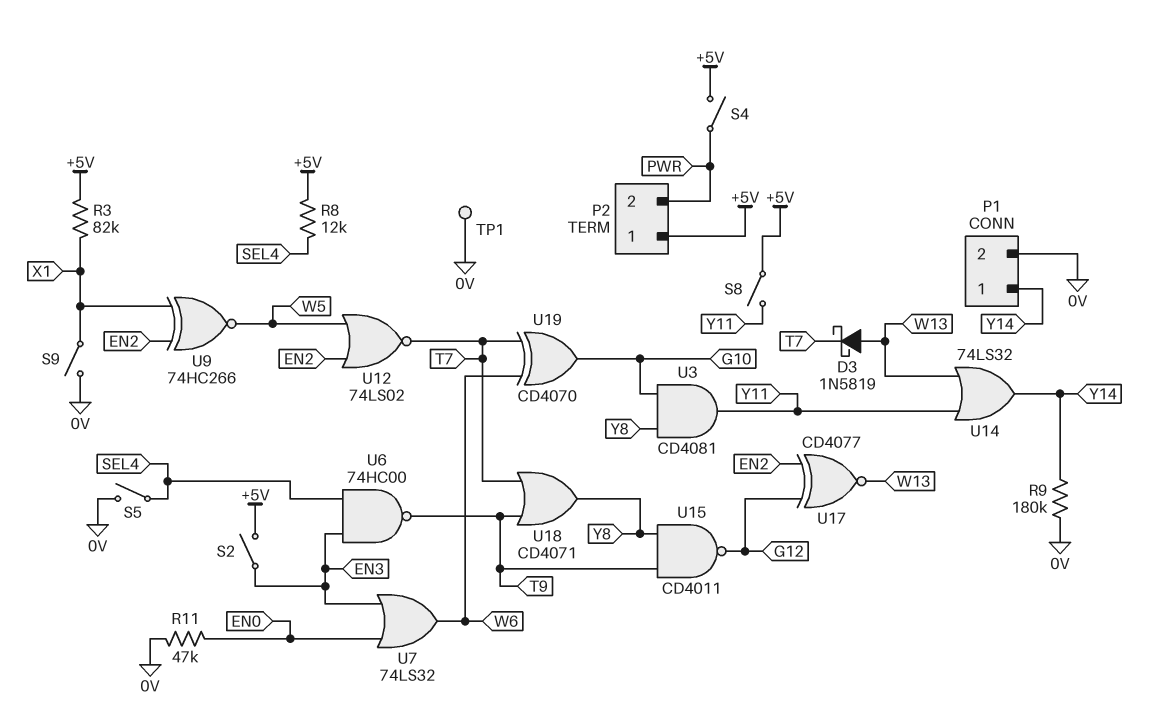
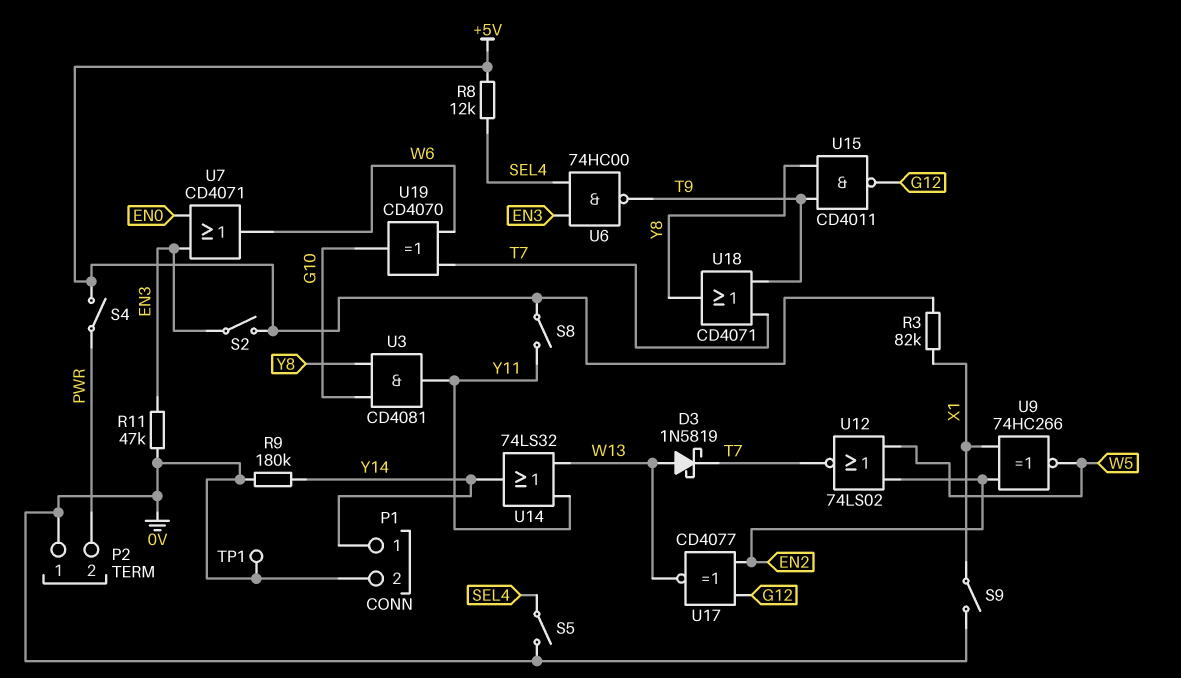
P2 pin 1: +5V -> 0V
R11: 47k (0V, EN0) -> 47k (0V, EN3)
U7: OR 74LS32 (in EN0, in EN3, out W6) -> OR CD4071 (in EN0, in EN3, out W6)

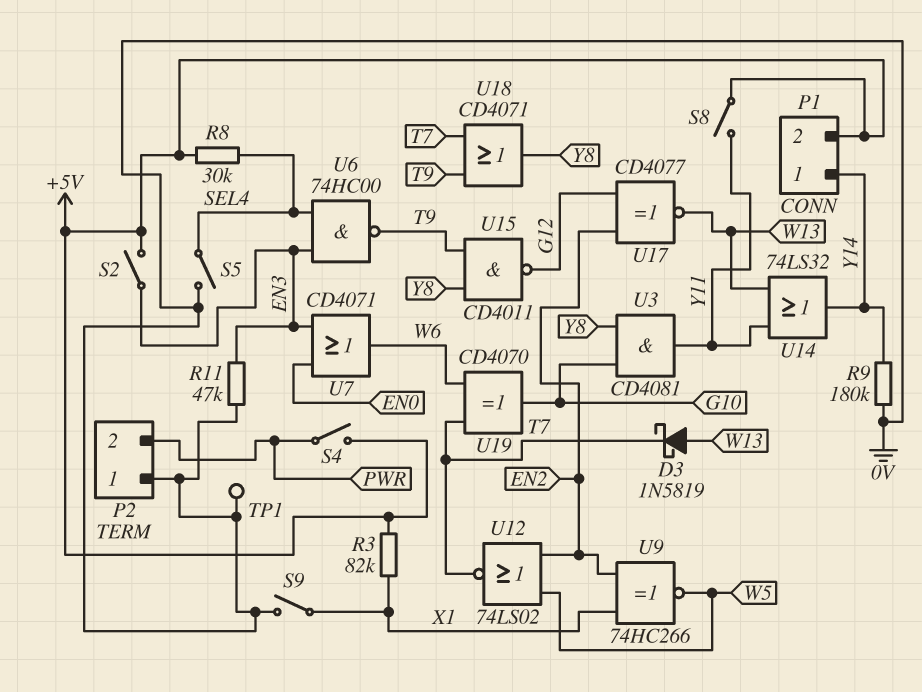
P1 pin 2: 0V -> +5V
R8: 12k (+5V, SEL4) -> 30k (+5V, SEL4)

